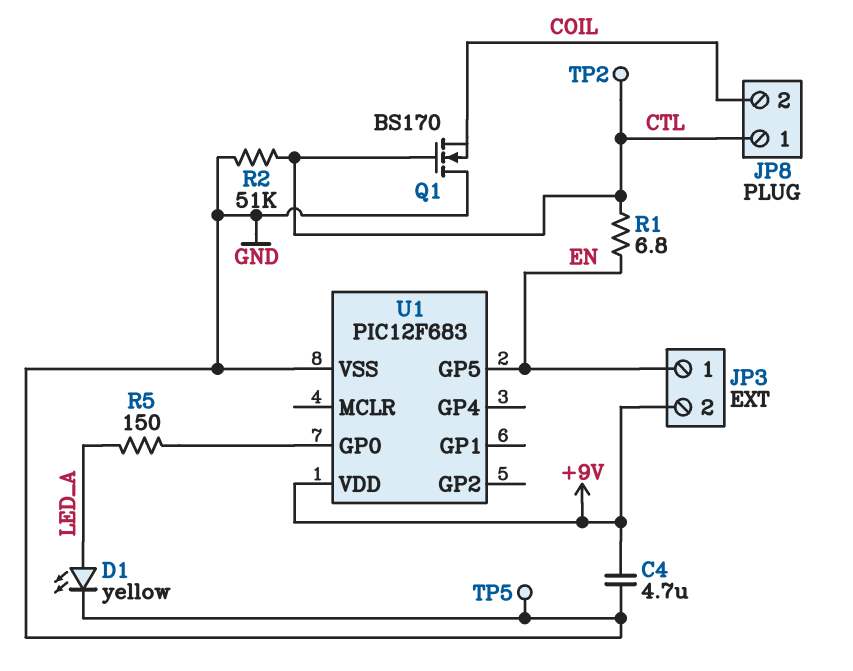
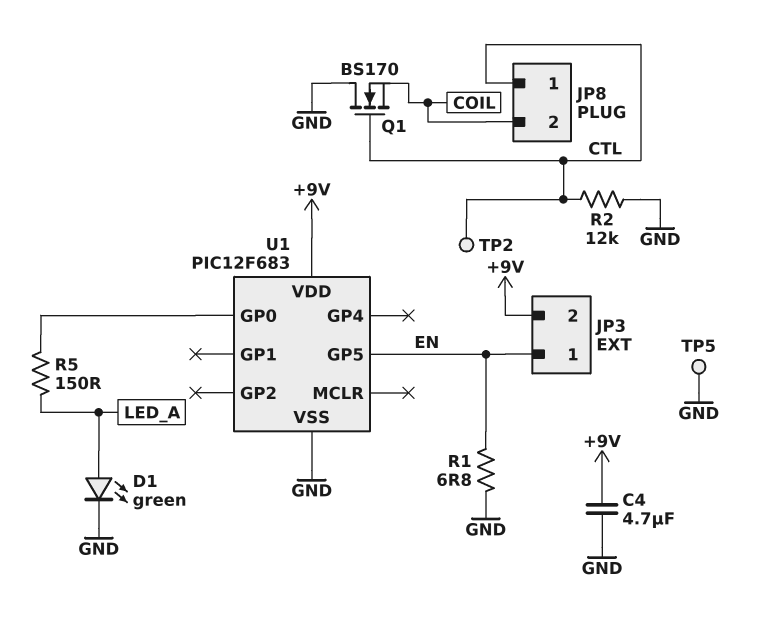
D1: LED yellow (A LED_A, K GND) -> LED green (A LED_A, K GND)
R1: 6.8 (CTL, EN) -> 6.8 (EN, GND)
R2: 51k (CTL, GND) -> 12k (CTL, GND)

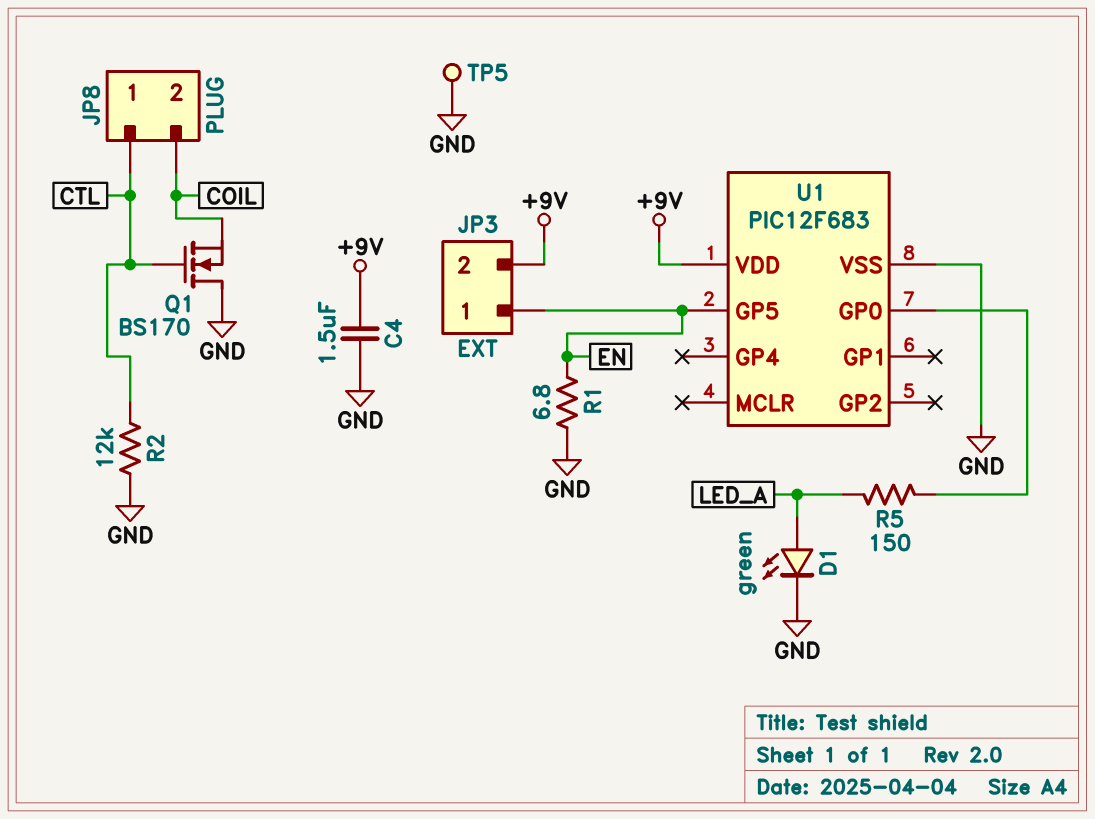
C4: 4.7uF (+9V, GND) -> 1.5uF (+9V, GND)
TP2: test point (CTL) -> none

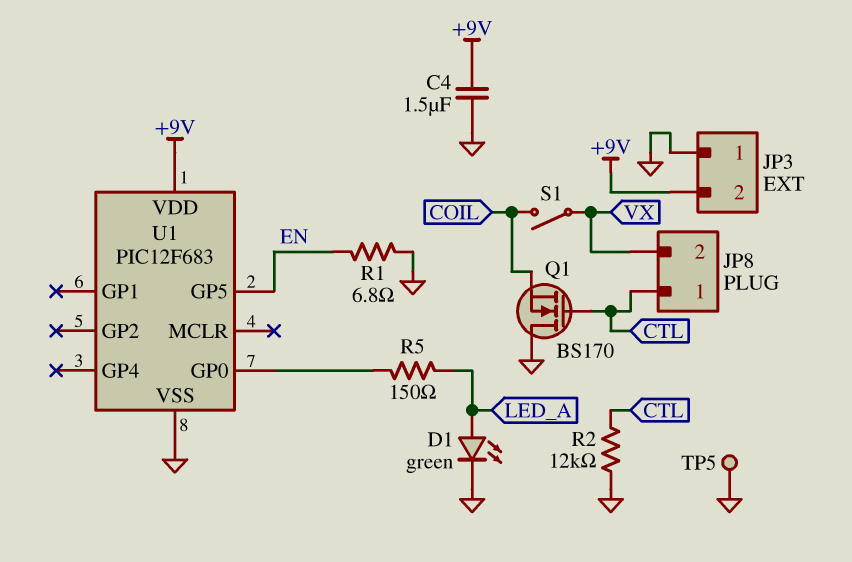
JP3 pin 1: EN -> GND
JP8 pin 2: COIL -> VX
S1: none -> switch (COIL, VX)

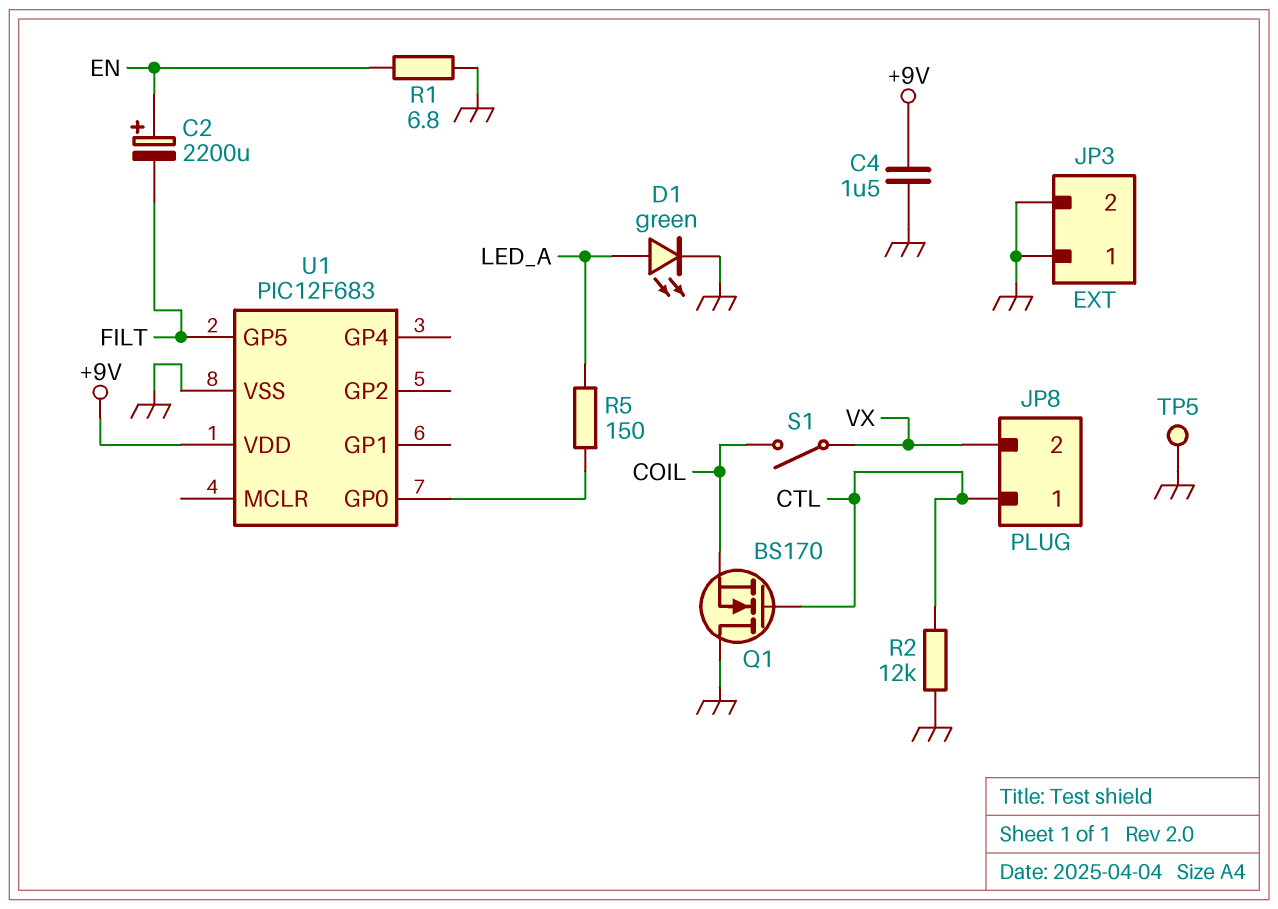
C2: none -> 2200uF (plus EN, minus FILT)
JP3 pin 2: +9V -> GND
U1 pin GP5: EN -> FILT

